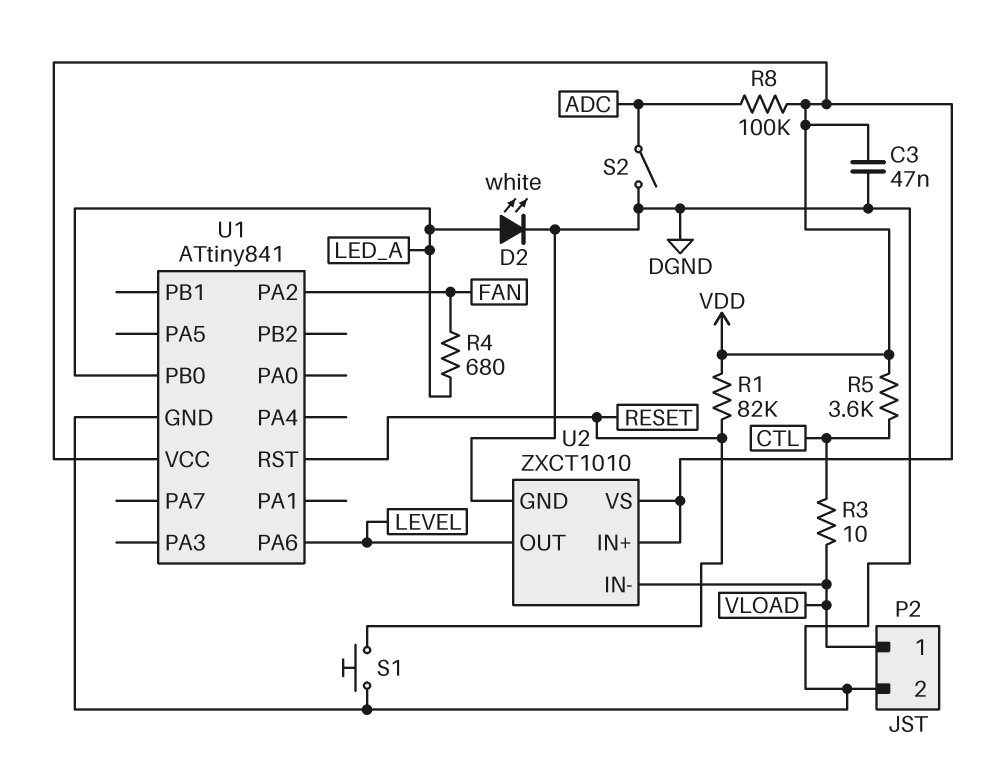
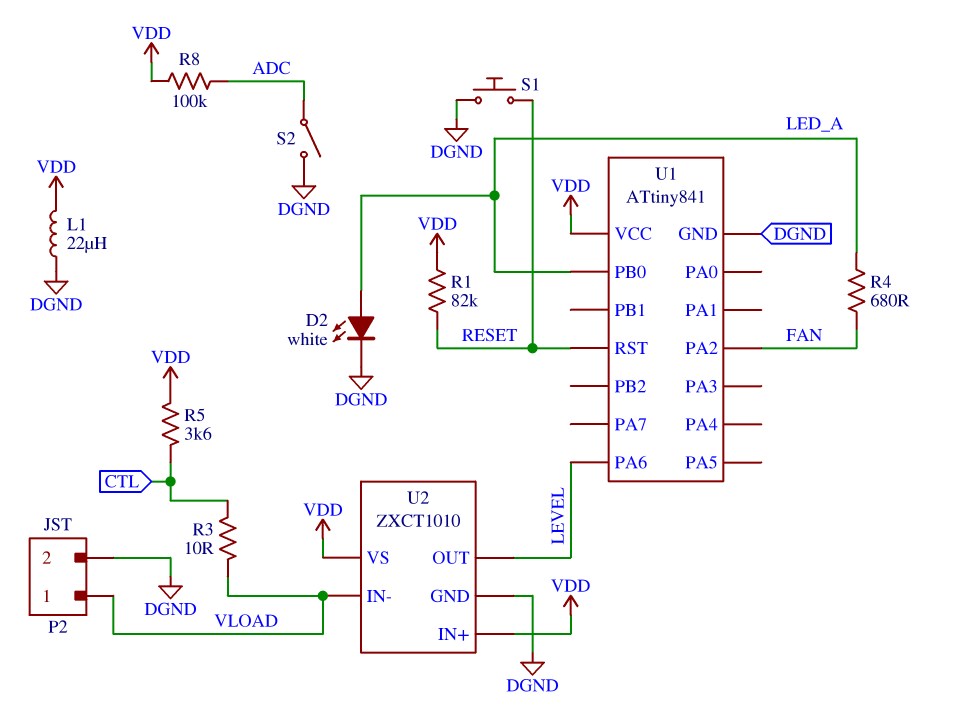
C3: 47nF (DGND, VDD) -> none
L1: none -> 22uH (DGND, VDD)

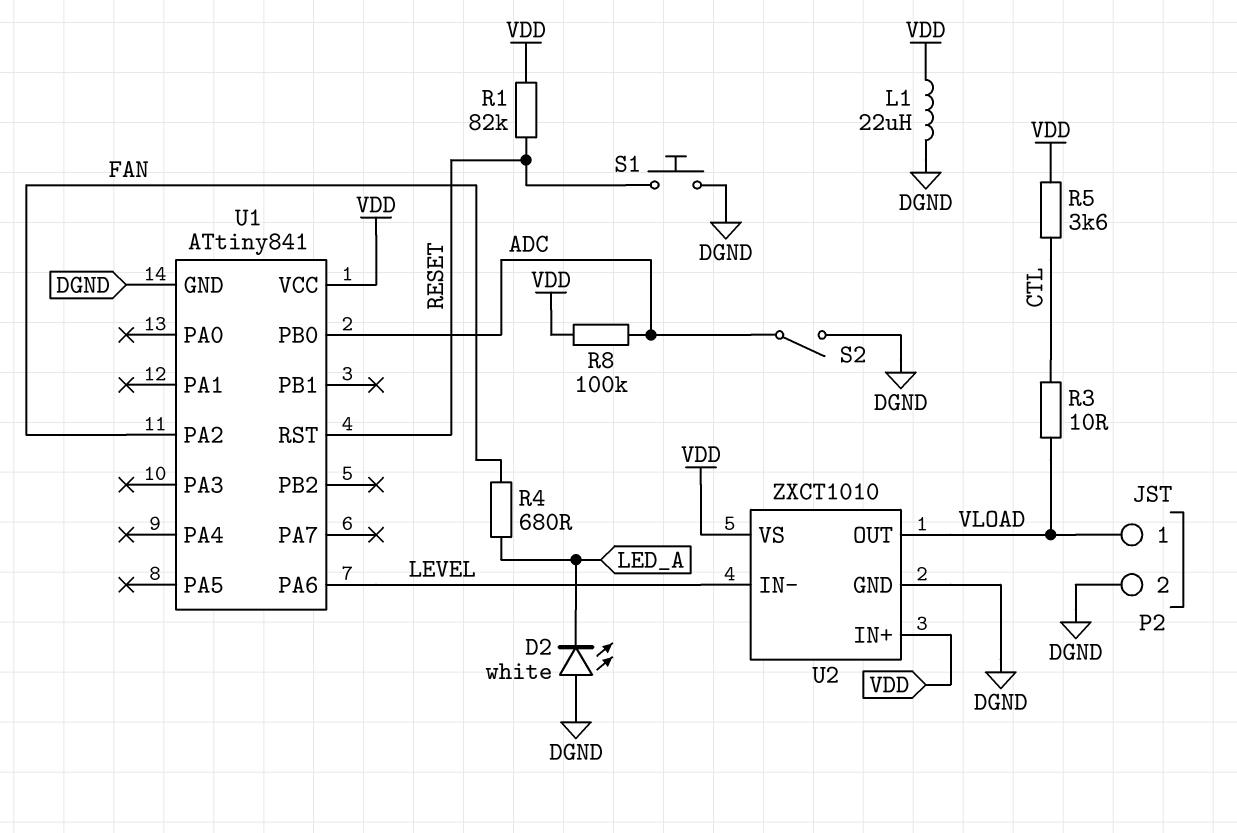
D2: LED white (A LED_A, K DGND) -> LED white (A DGND, K LED_A)
U1 pin PB0: LED_A -> ADC
U2 pin IN-: VLOAD -> LEVEL
U2 pin OUT: LEVEL -> VLOAD

